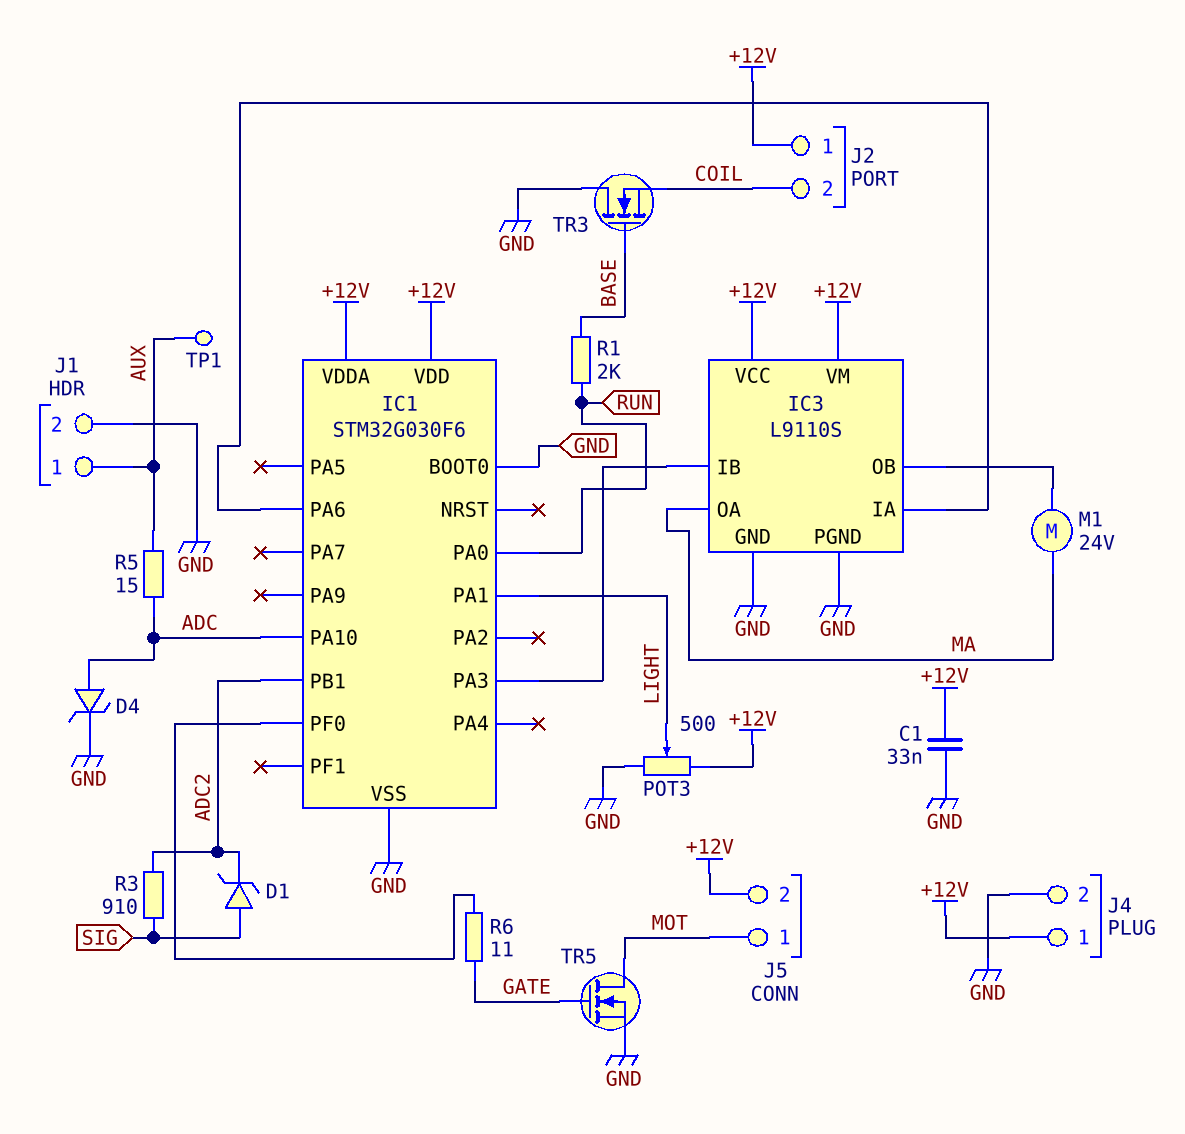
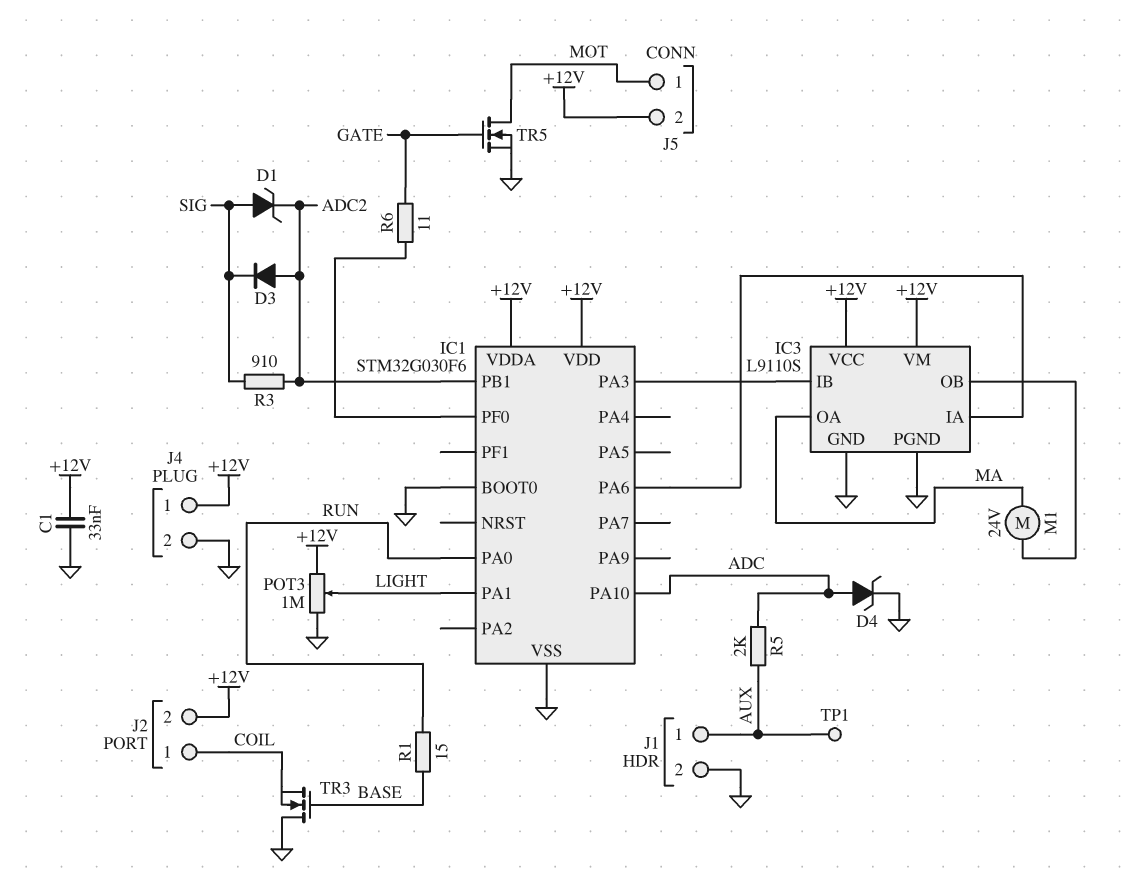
D3: none -> diode (A ADC2, K SIG)
J2 pin 1: +12V -> COIL
J2 pin 2: COIL -> +12V
POT3: 500 (+12V, GND, wiper LIGHT) -> 1M (+12V, GND, wiper LIGHT)
R1: 2k (BASE, RUN) -> 15 (BASE, RUN)
R5: 15 (ADC, AUX) -> 2k (ADC, AUX)

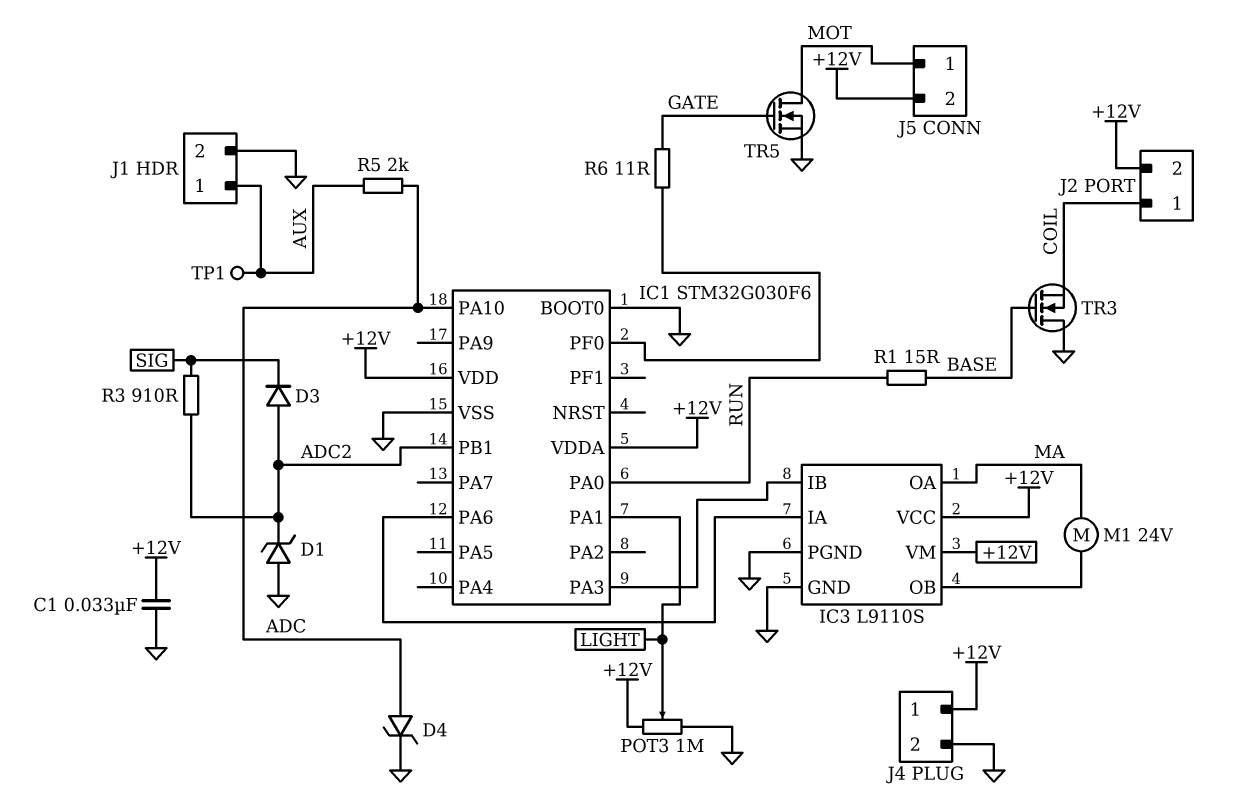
D1: zener (A SIG, K ADC2) -> zener (A GND, K ADC2)

